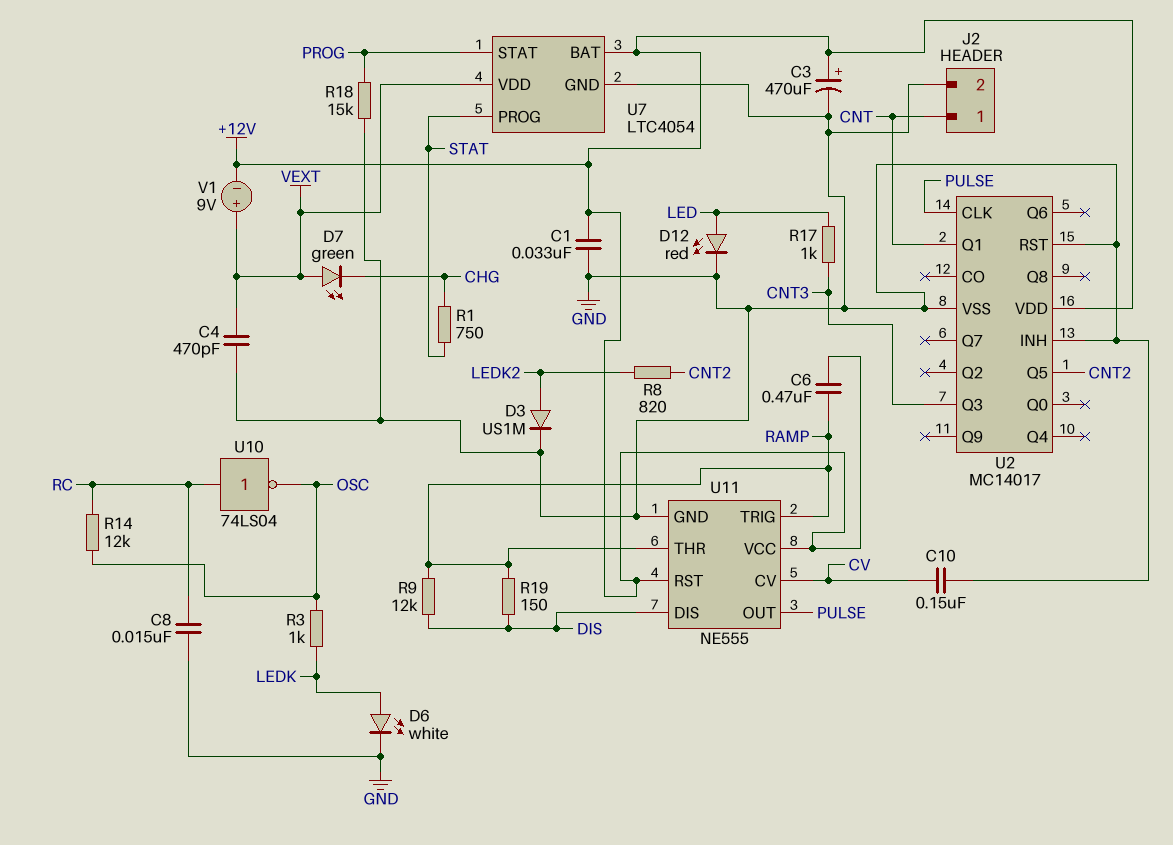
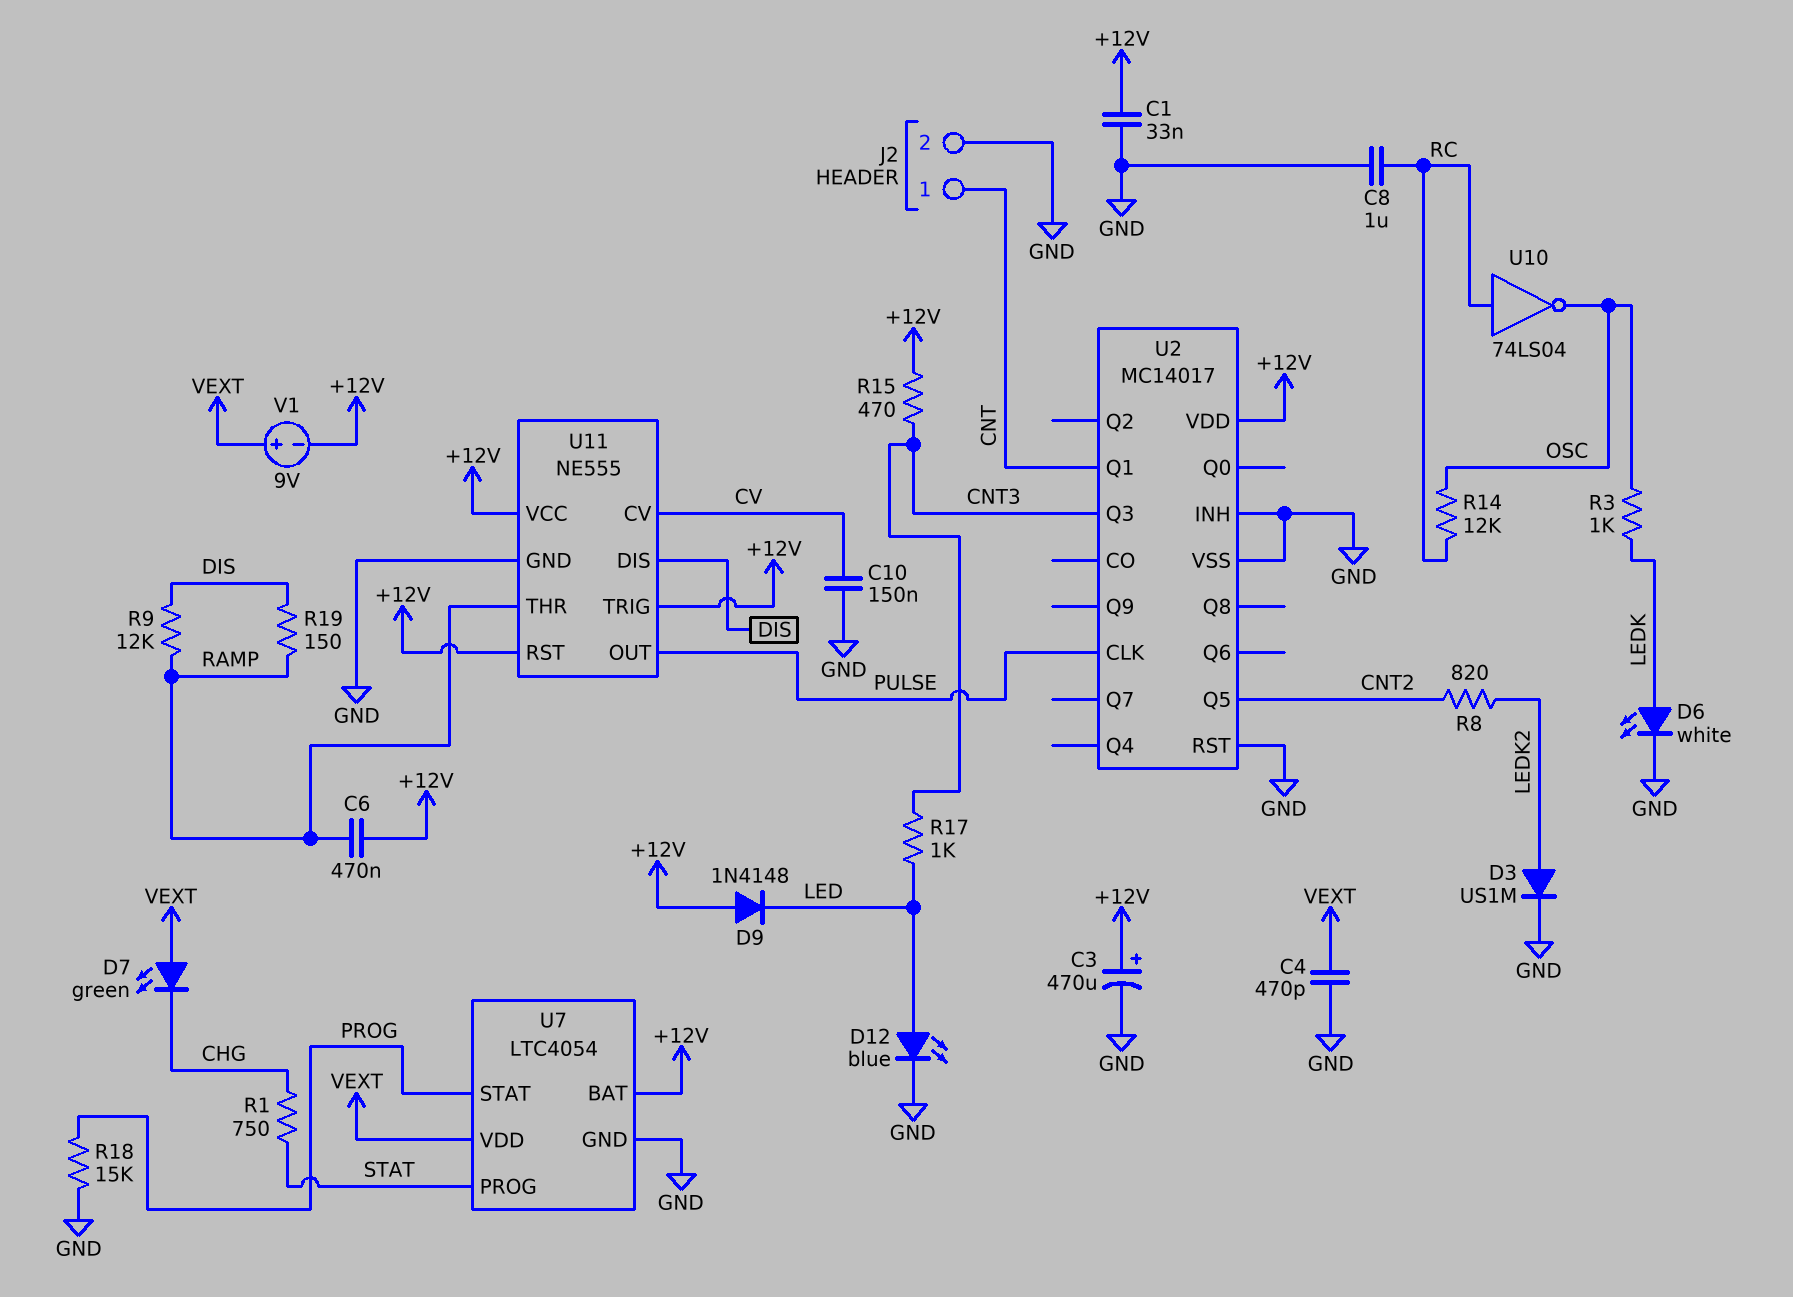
C8: 15nF (GND, RC) -> 1uF (GND, RC)
D9: none -> diode 1N4148 (A +12V, K LED)
D12: LED red (A LED, K GND) -> LED blue (A LED, K GND)
R15: none -> 470 (+12V, CNT3)
U11 pin TRIG: RAMP -> +12V

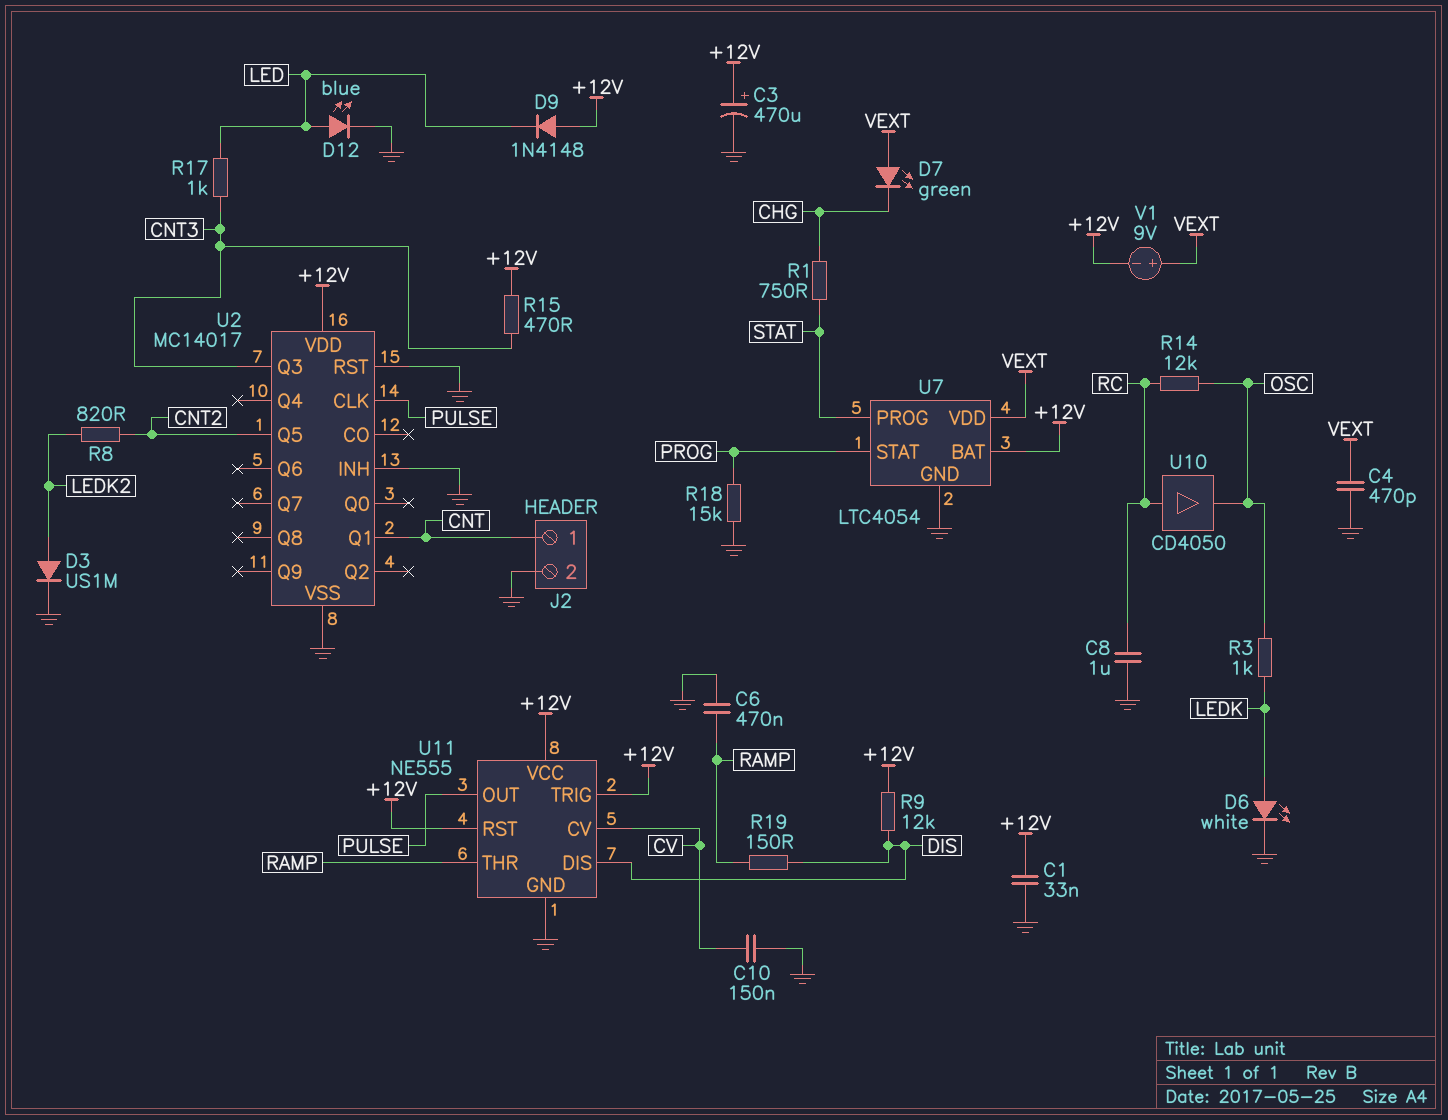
C6: 470nF (+12V, RAMP) -> 470nF (GND, RAMP)
R9: 12k (DIS, RAMP) -> 12k (+12V, DIS)
U10: NOT 74LS04 (in RC, out OSC) -> buffer CD4050 (in RC, out OSC)

